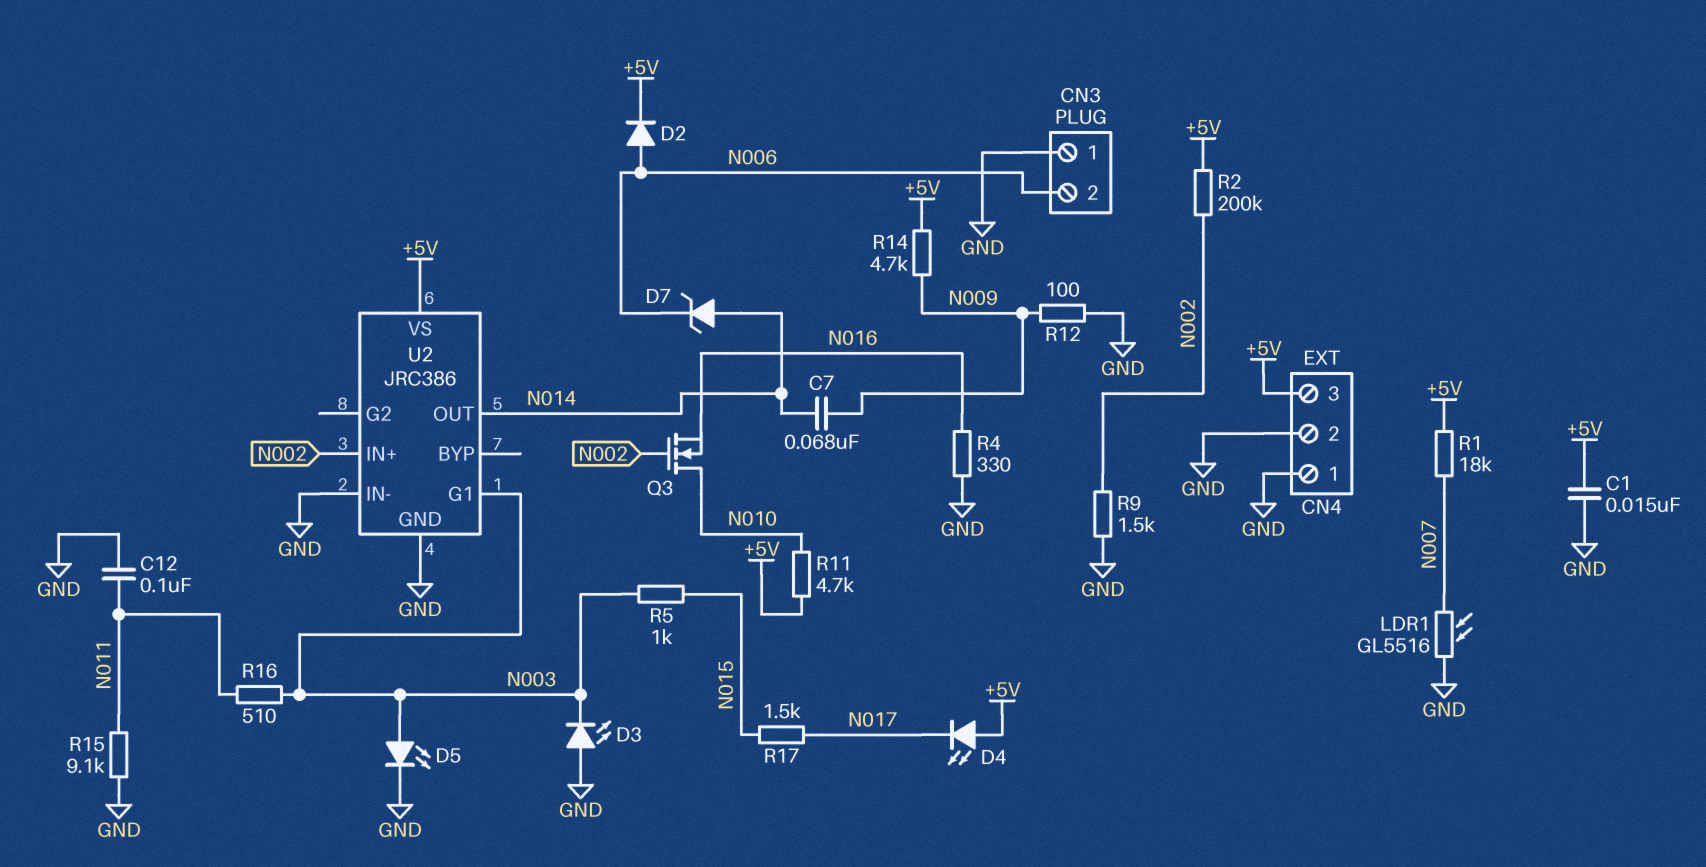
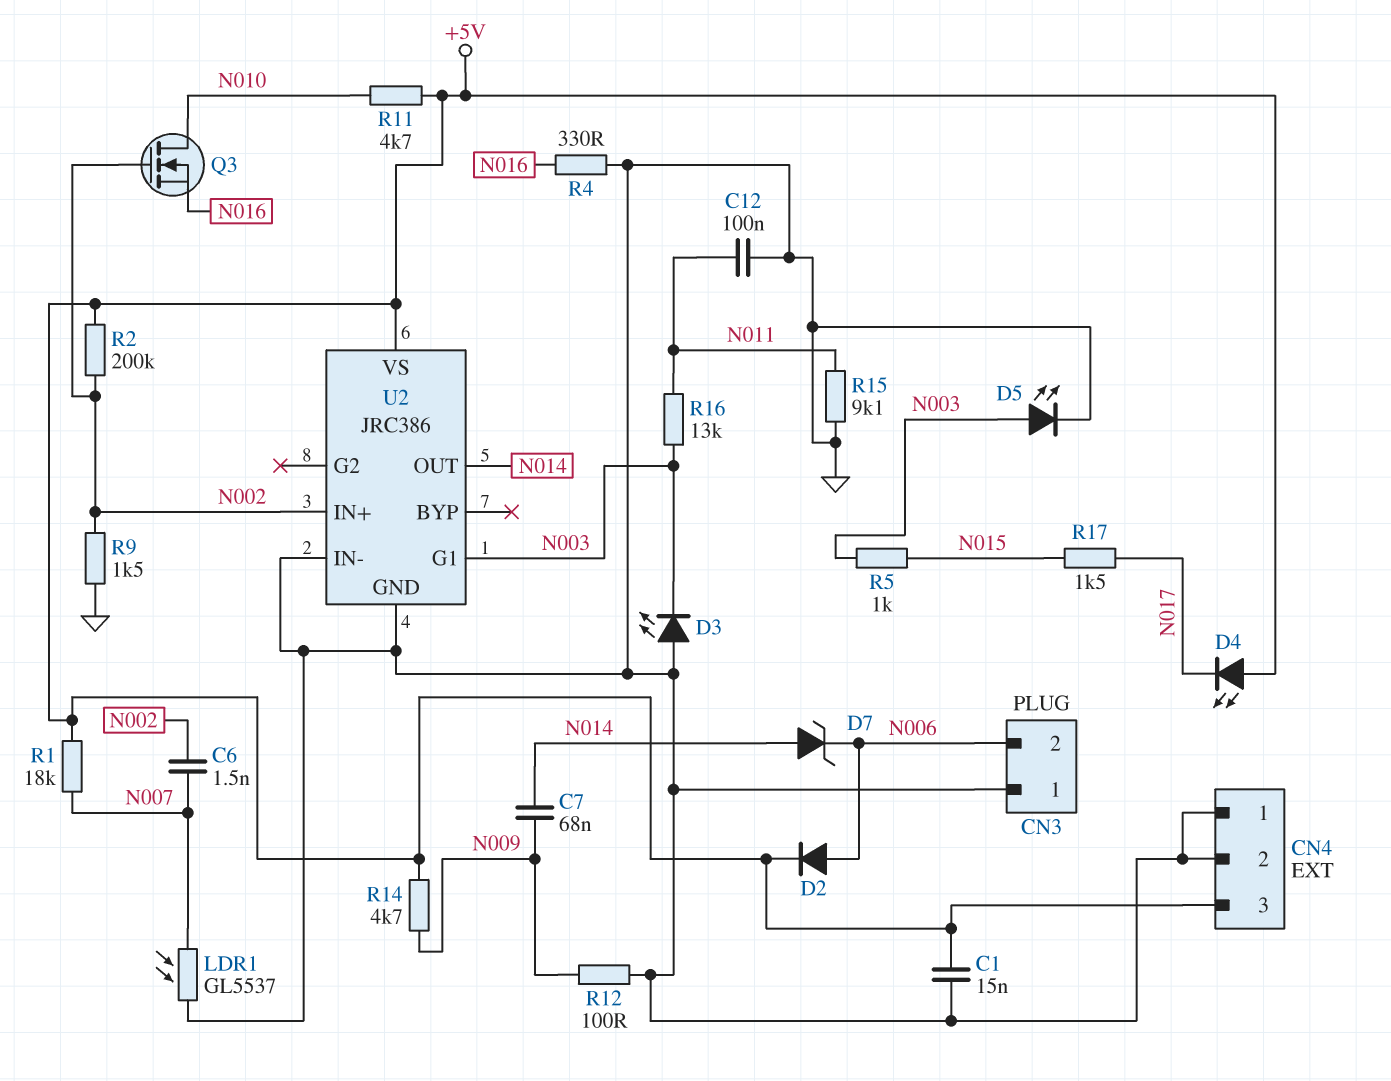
C6: none -> 1.5nF (N002, N007)
LDR1: GL5516 (GND, N007) -> GL5537 (GND, N007)
R16: 510 (N003, N011) -> 13k (N003, N011)

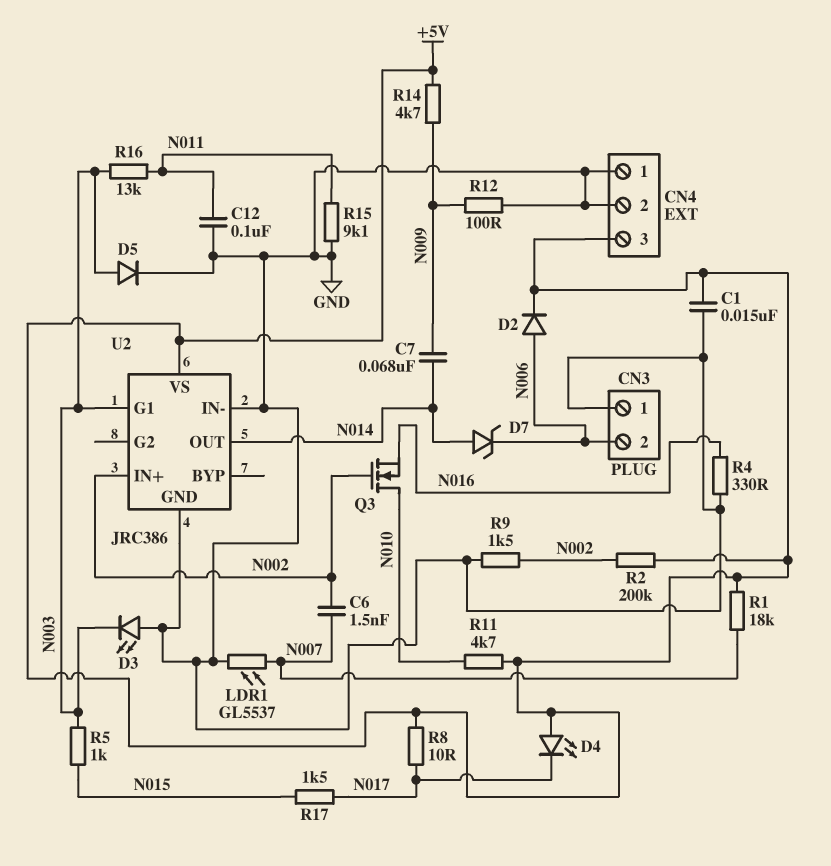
D5: LED (A N003, K GND) -> diode (A N003, K GND)
R8: none -> 10 (+5V, N017)

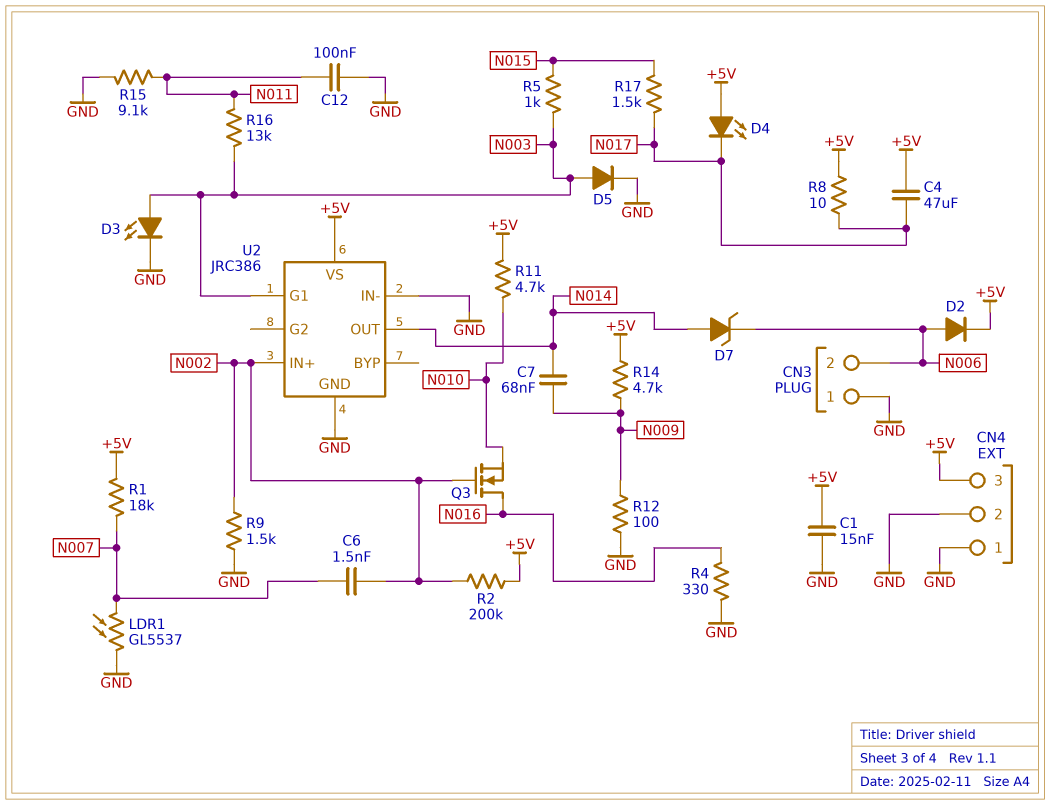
C4: none -> 47uF (+5V, N017)
D3: LED (A GND, K N003) -> LED (A N003, K GND)
Q3: NMOS (G N002, D N010, S N016) -> NMOS (G N002, D N016, S N010)

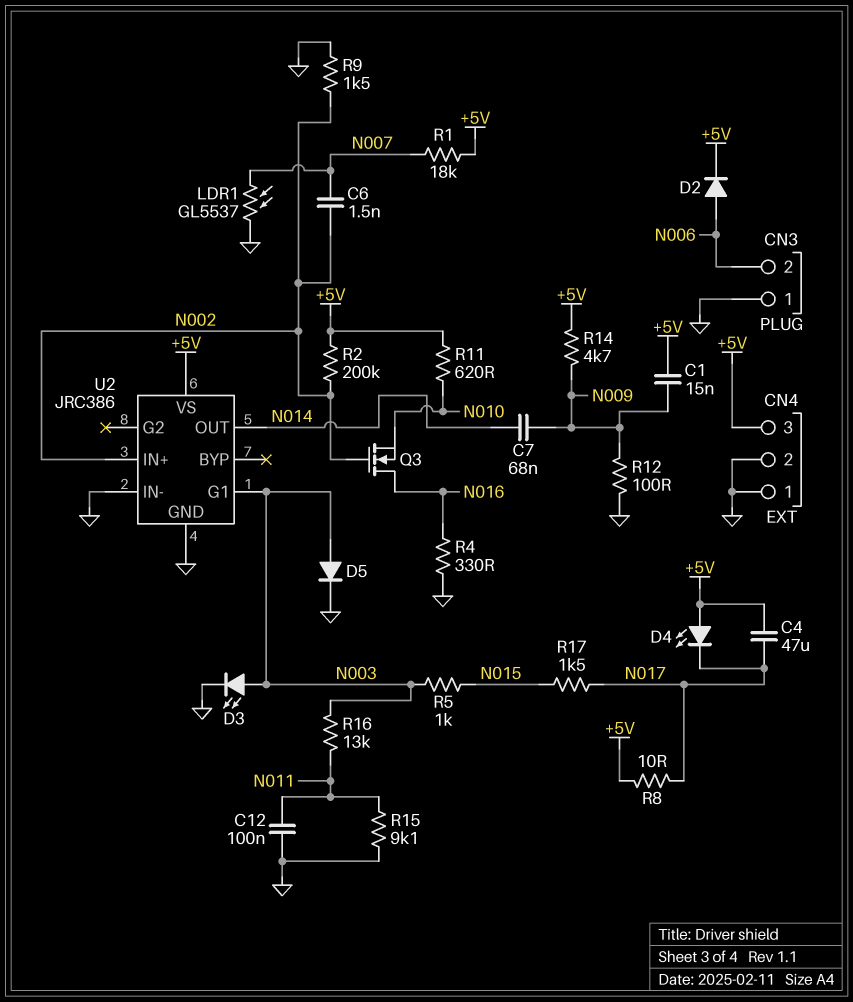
C1: 15nF (+5V, GND) -> 15nF (+5V, N009)
D7: zener (A N014, K N006) -> none
R11: 4.7k (+5V, N010) -> 620 (+5V, N010)

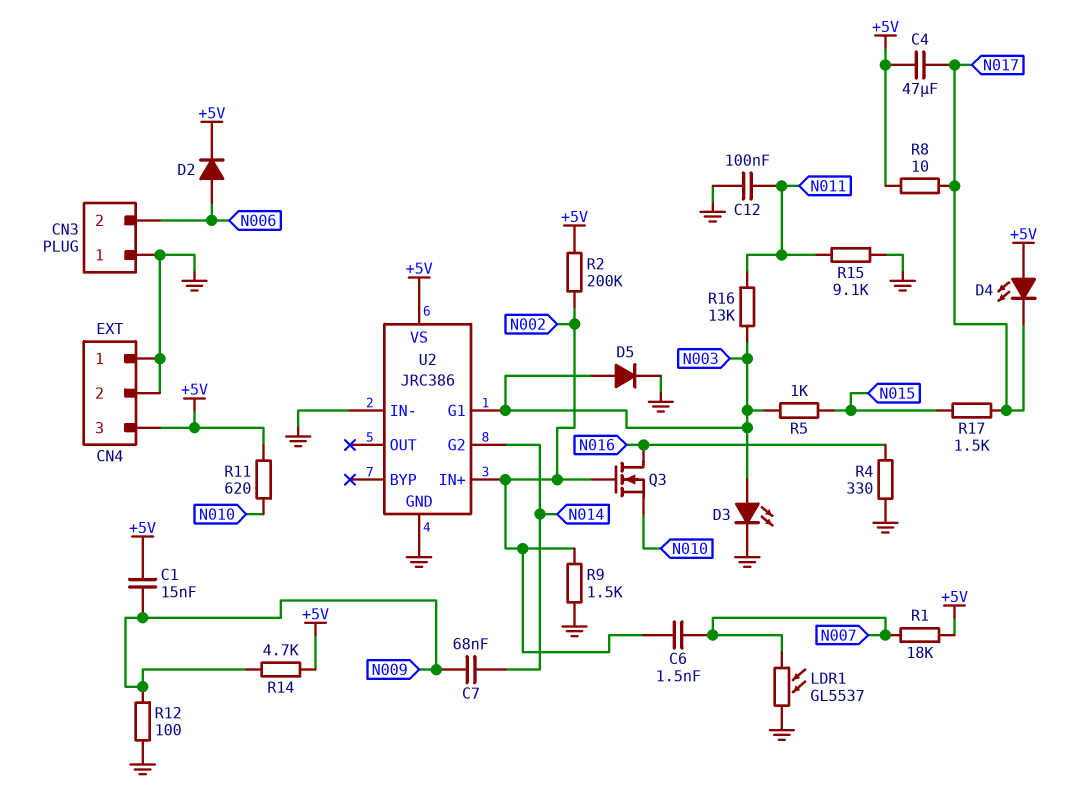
U2 pin G2: none -> N014
U2 pin OUT: N014 -> none

